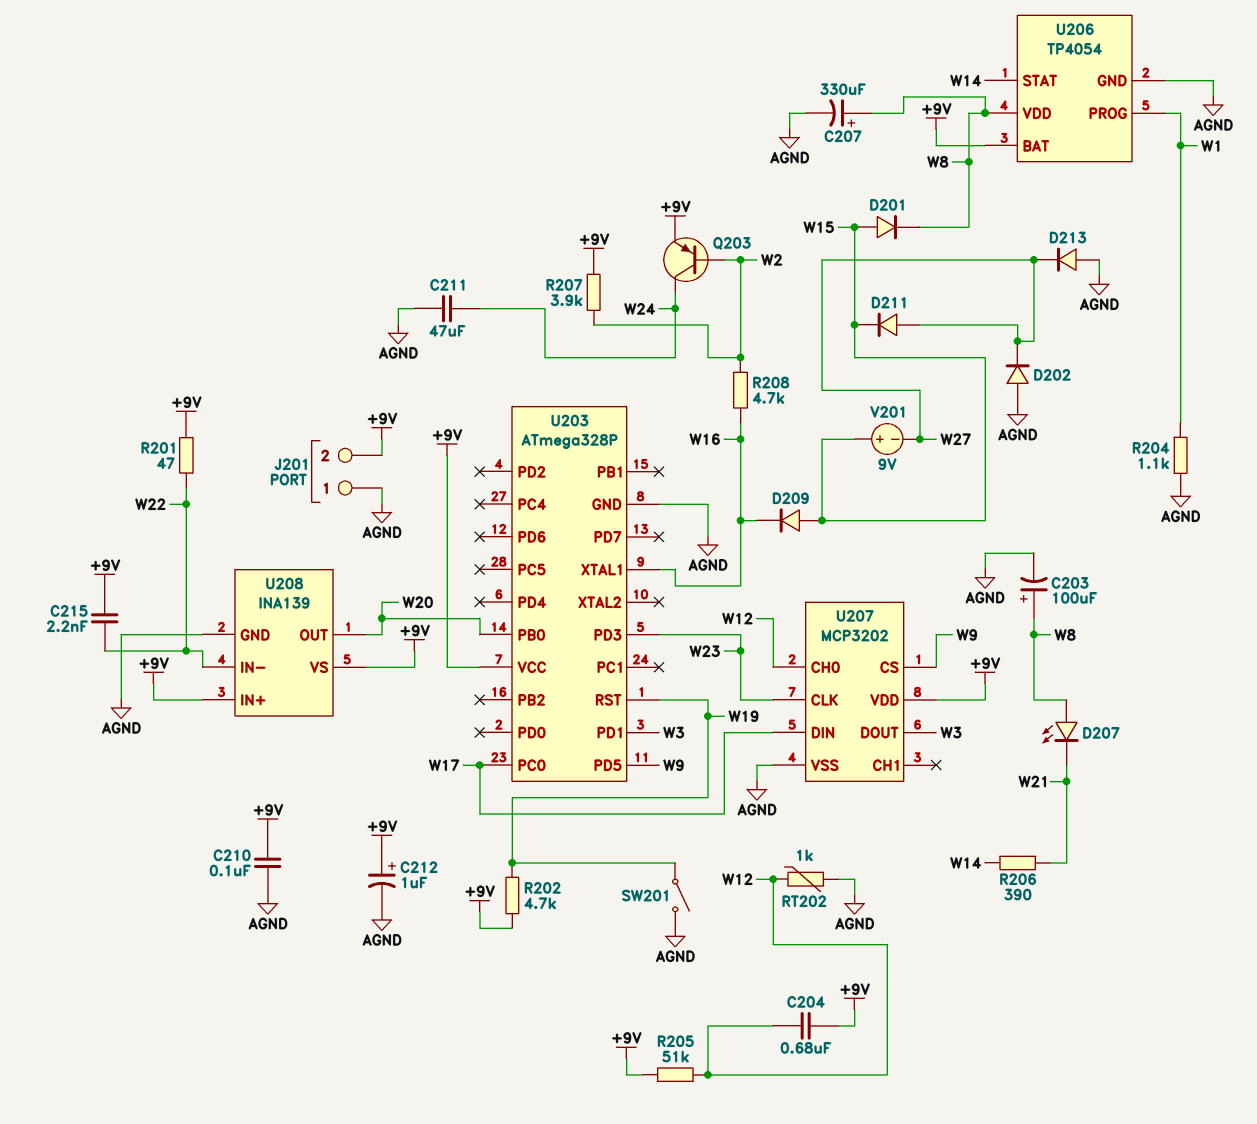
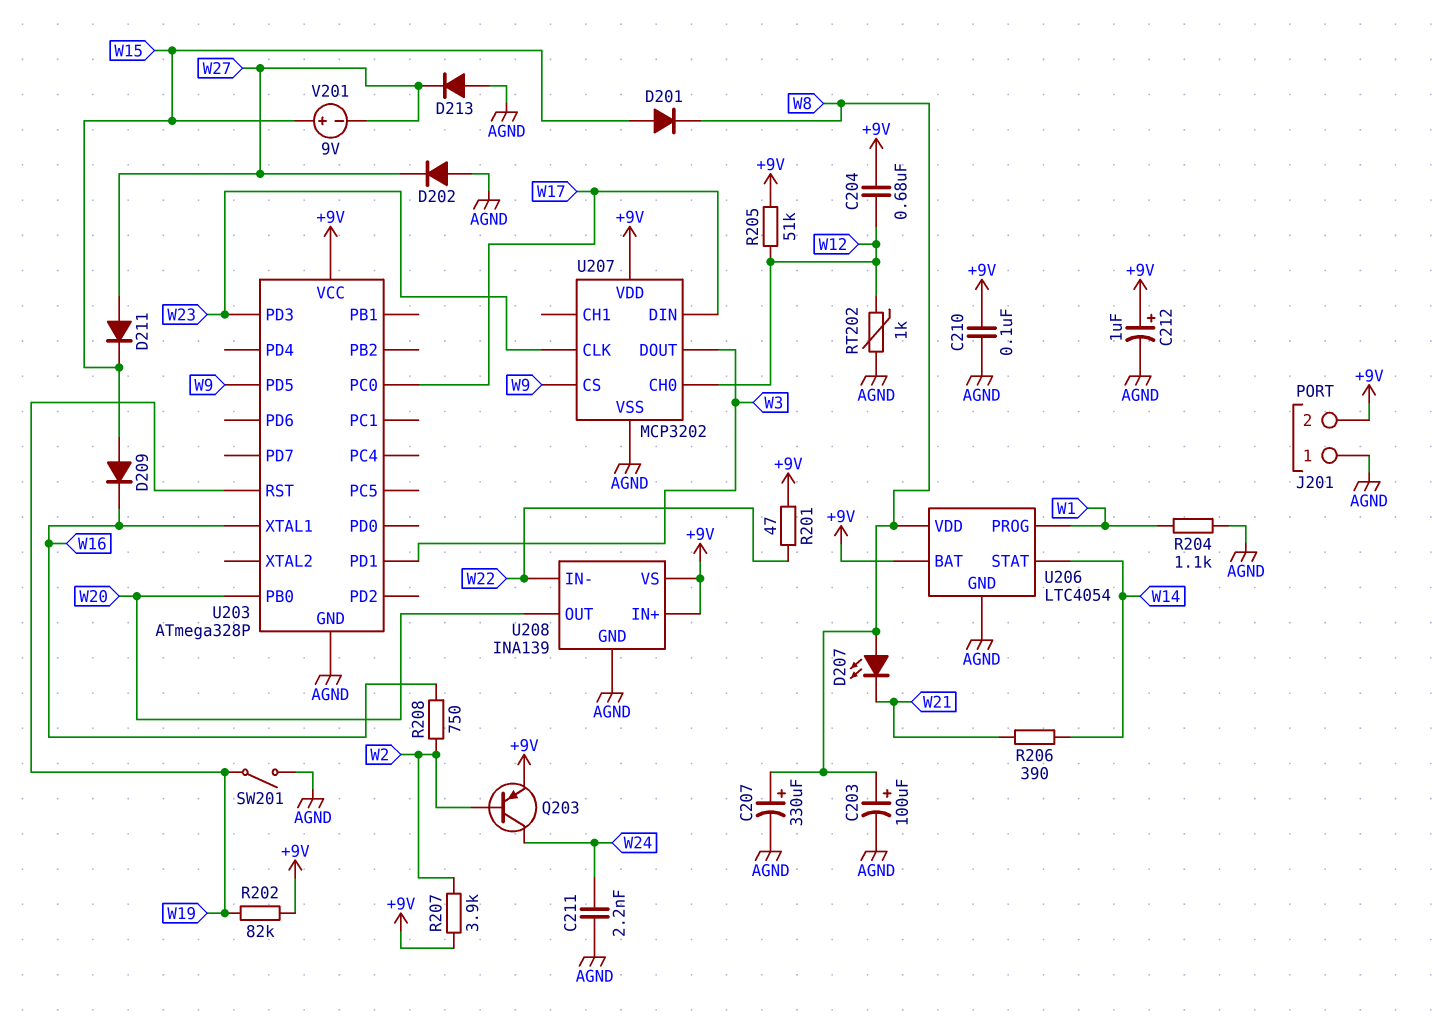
C211: 47uF (AGND, W24) -> 2.2nF (AGND, W24)
C215: 2.2nF (+9V, W22) -> none
R202: 4.7k (+9V, W19) -> 82k (+9V, W19)
R208: 4.7k (W2, W16) -> 750 (W2, W16)
U206: TP4054 -> LTC4054

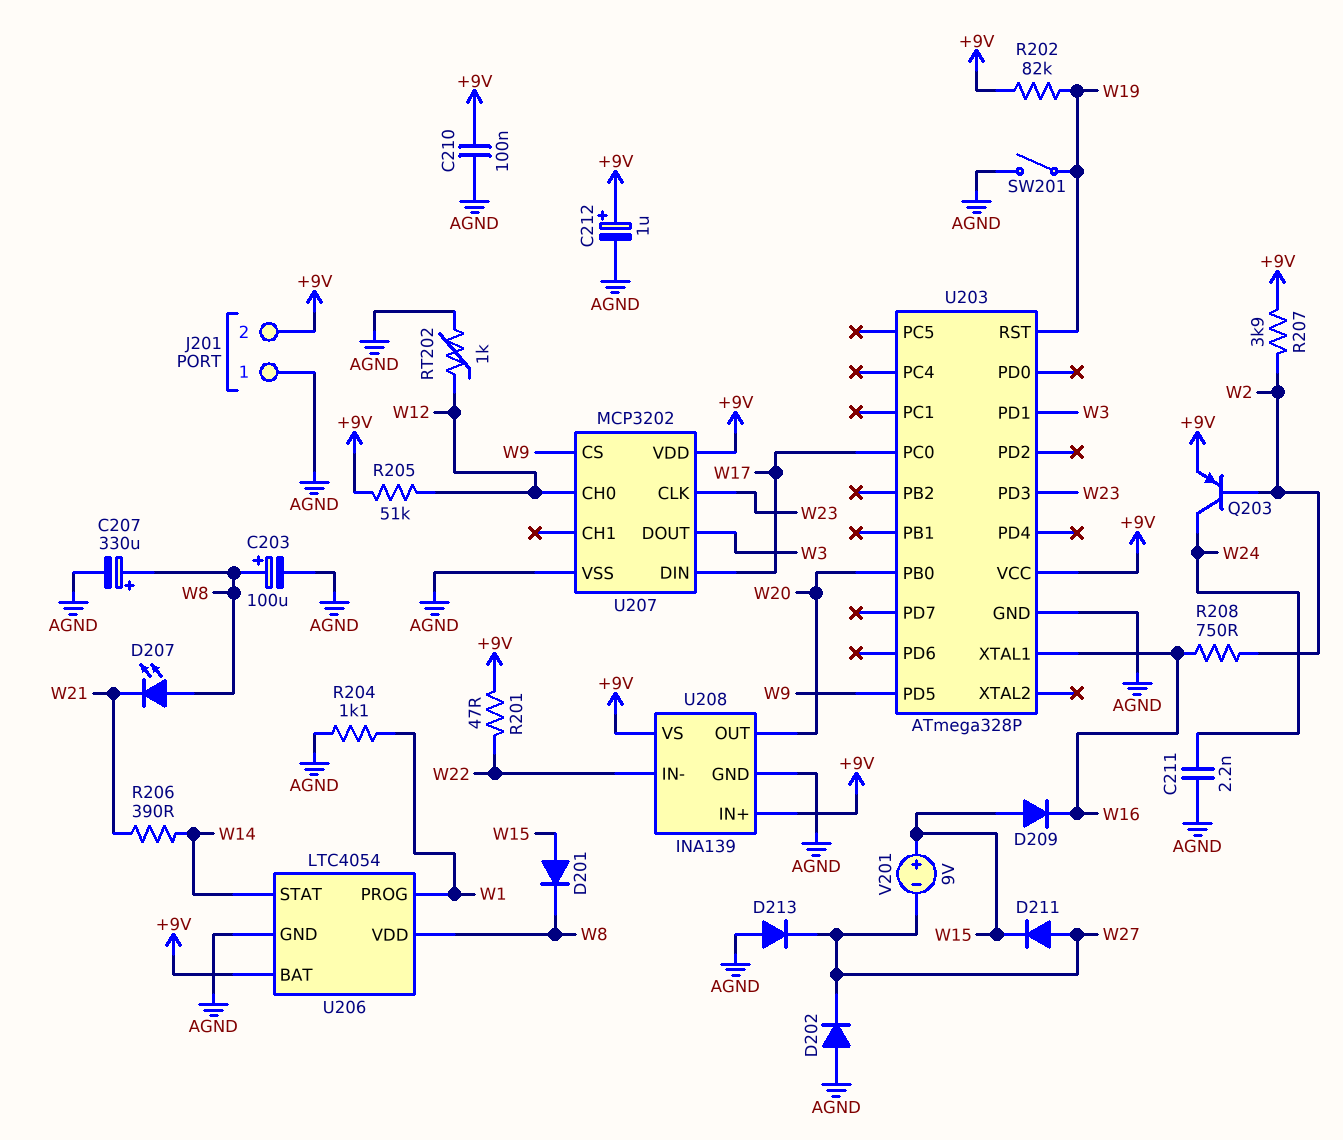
C204: 680nF (+9V, W12) -> none

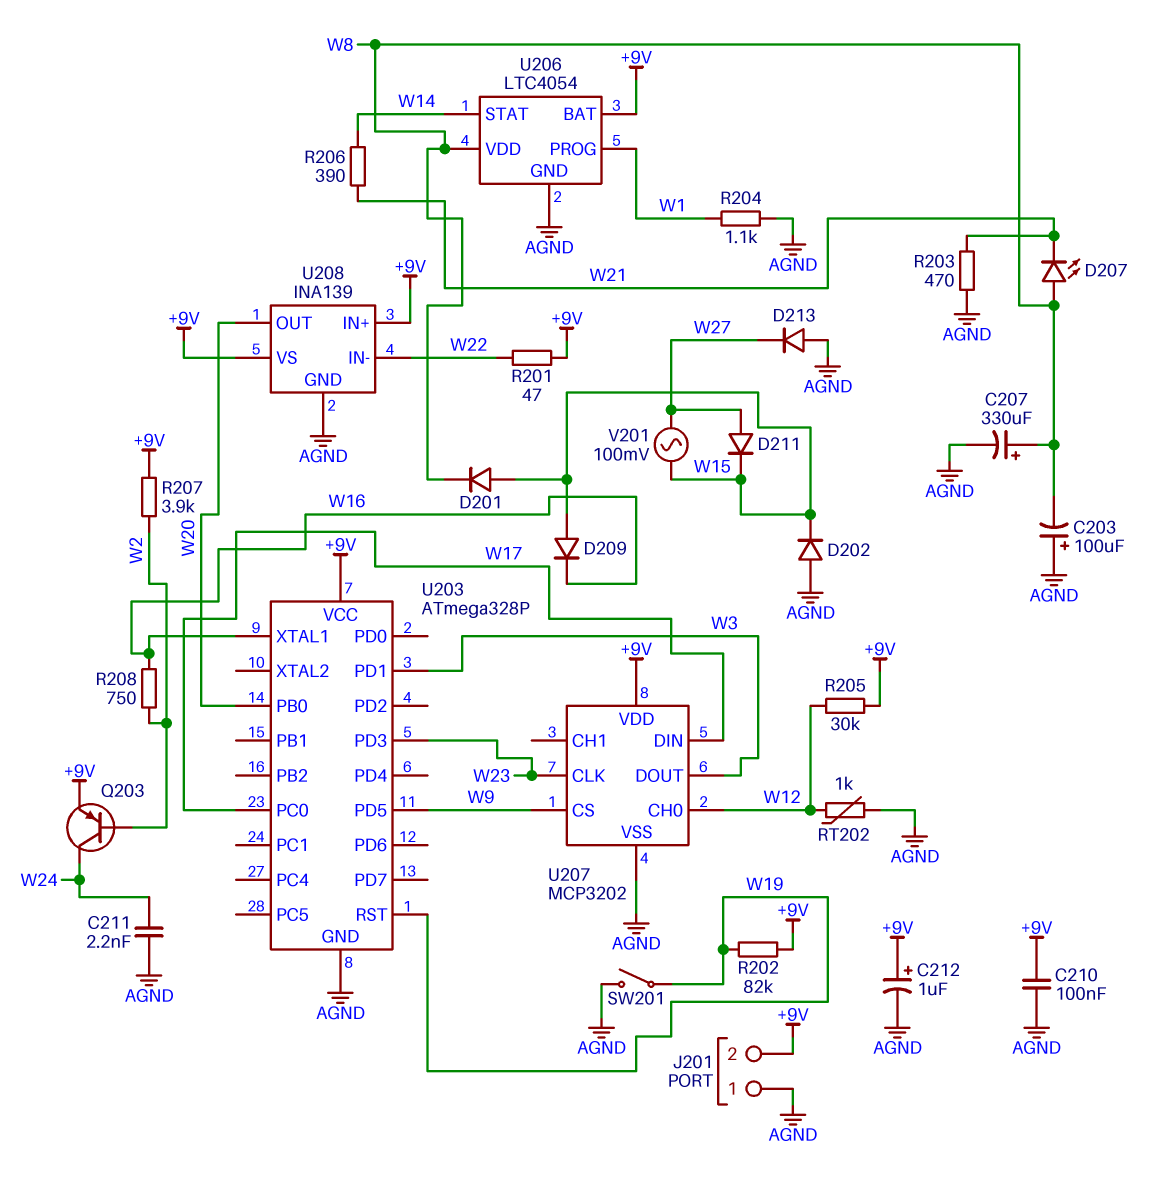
C203: 100uF (plus W8, minus AGND) -> 100uF (plus AGND, minus W8)
D202: diode (A AGND, K W27) -> diode (A AGND, K W15)
R203: none -> 470 (AGND, W21)
R205: 51k (+9V, W12) -> 30k (+9V, W12)
V201: 9V (plus W15, minus W27) -> AC 100mV (W15, W27)

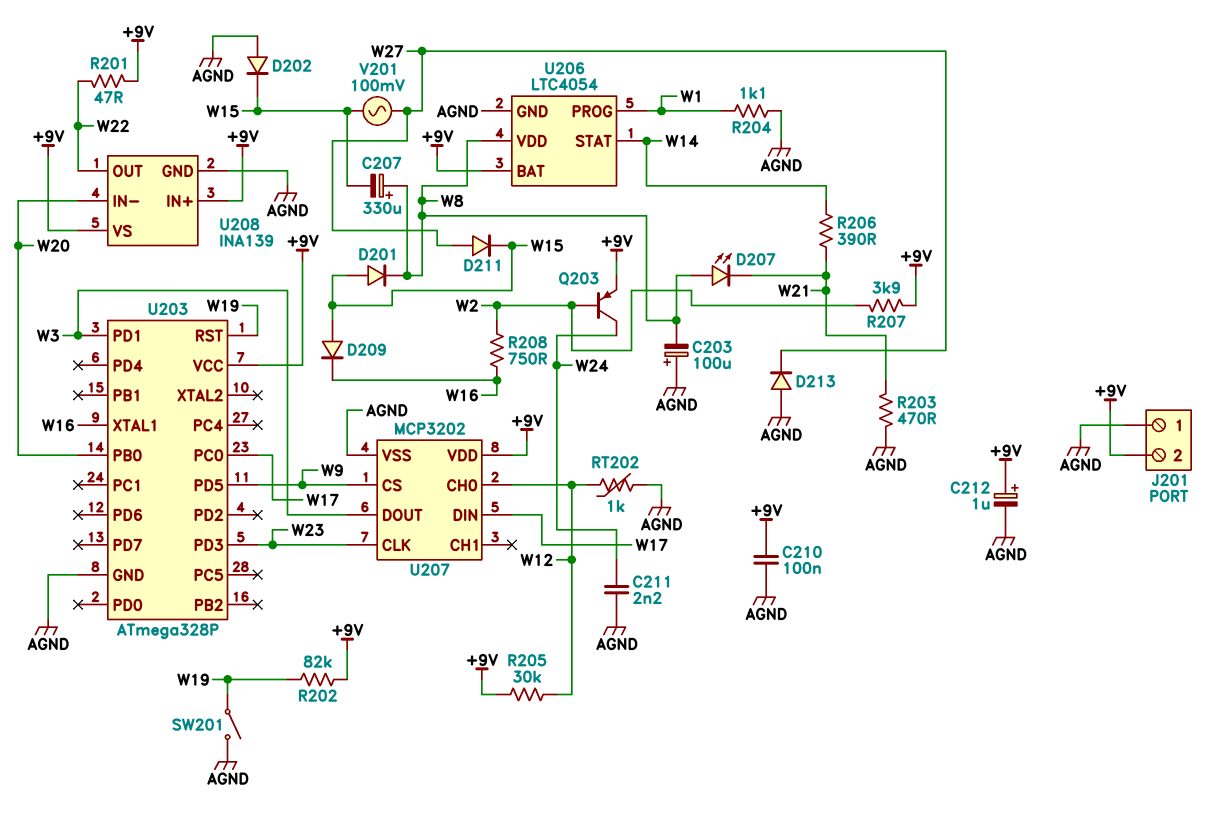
C207: 330uF (plus W8, minus AGND) -> 330uF (plus W8, minus W15)
U208 pin IN-: W22 -> W20
U208 pin OUT: W20 -> W22

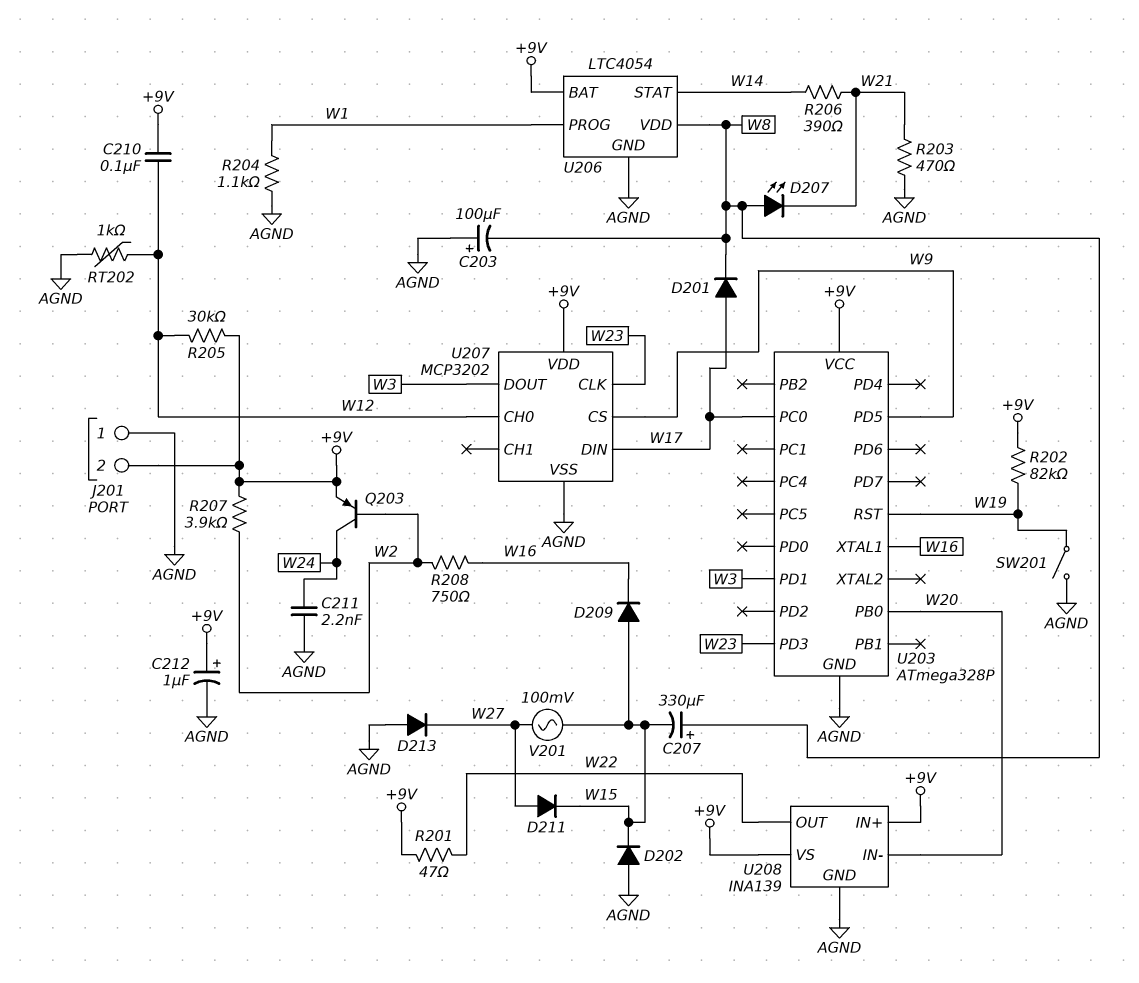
C210: 100nF (+9V, AGND) -> 100nF (+9V, W12)
D201: diode (A W15, K W8) -> diode (A W17, K W8)

